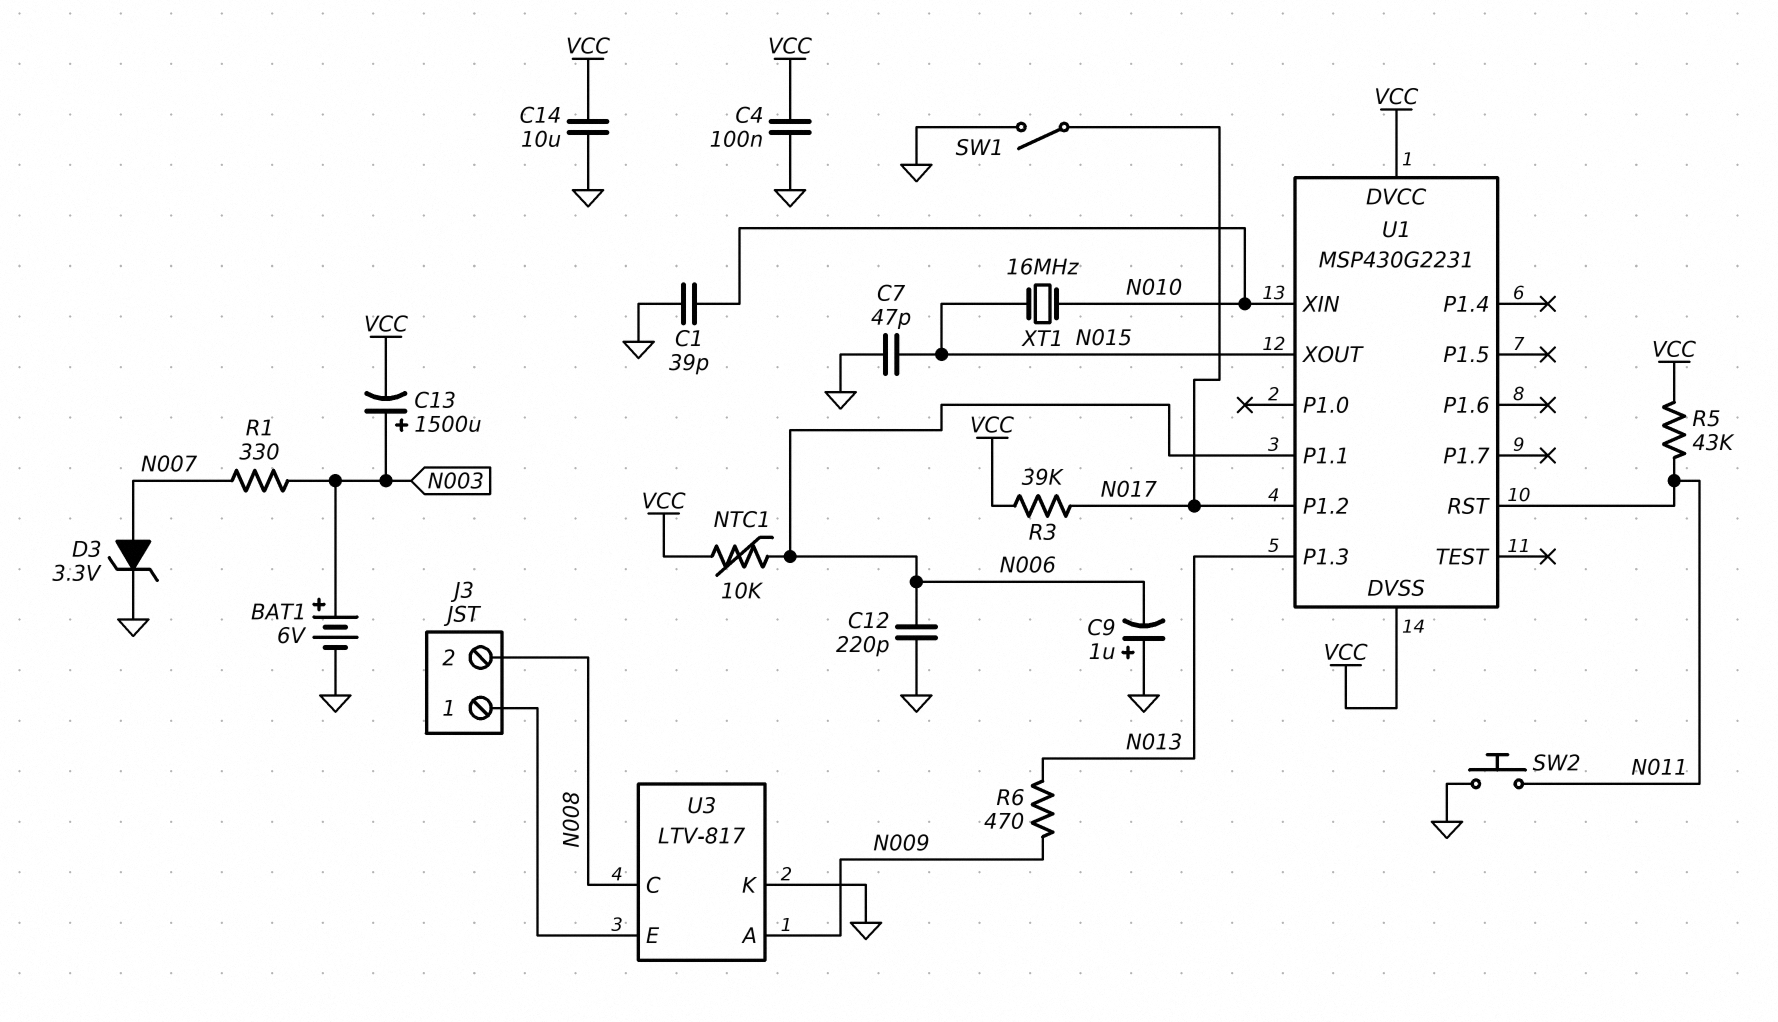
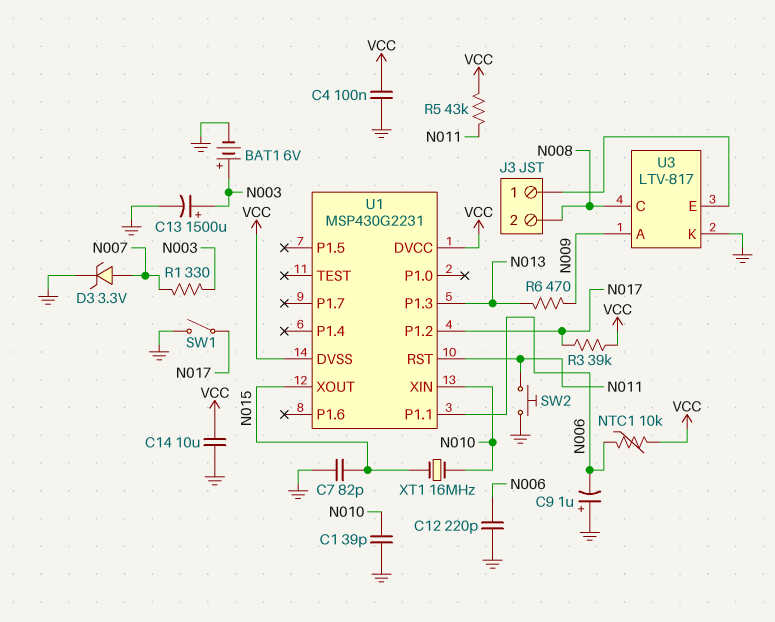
C7: 47pF (GND, N015) -> 82pF (GND, N015)
C13: 1500uF (plus N003, minus VCC) -> 1500uF (plus N003, minus GND)

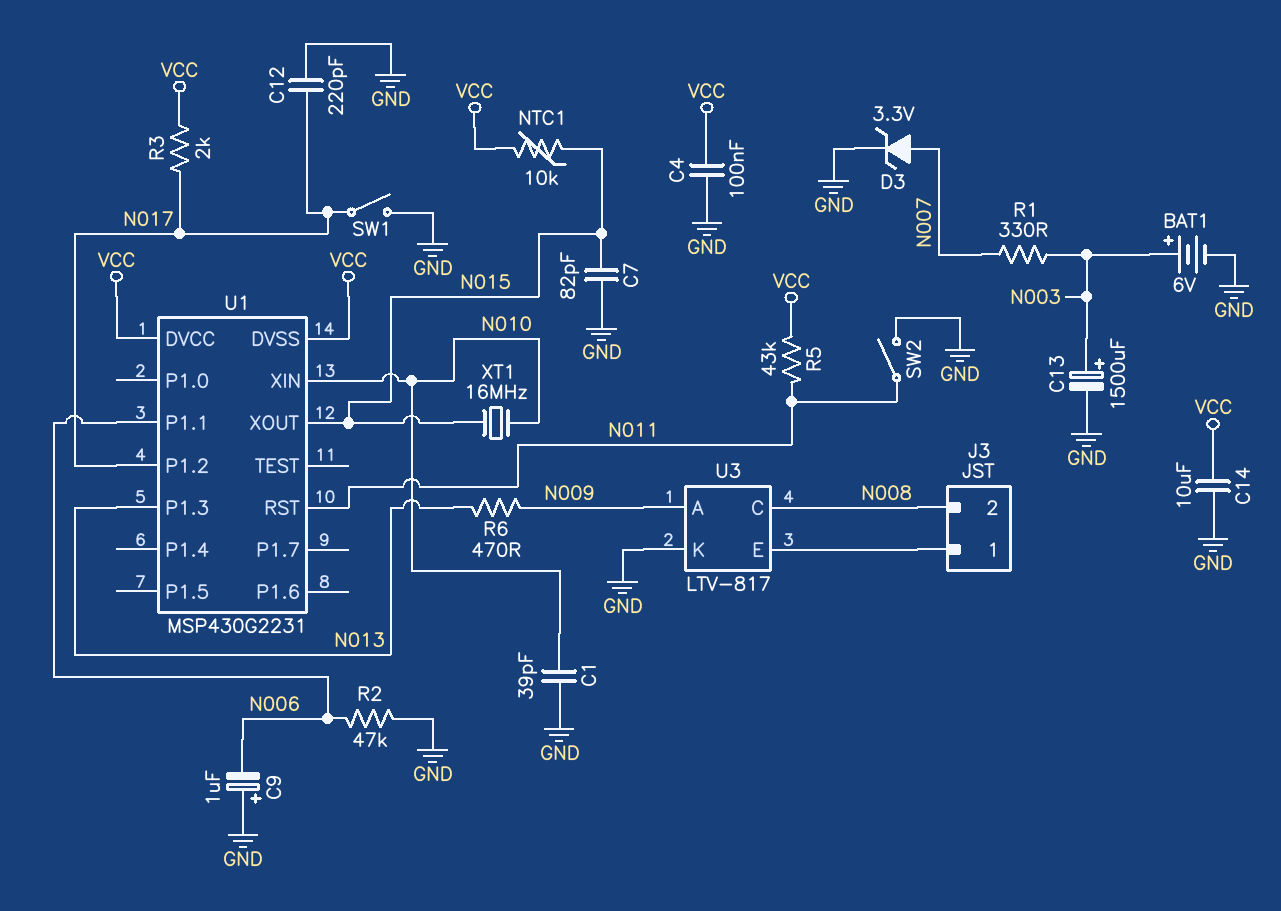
C12: 220pF (GND, N006) -> 220pF (GND, N017)
NTC1: 10k (N006, VCC) -> 10k (N015, VCC)
R2: none -> 47k (GND, N006)
R3: 39k (N017, VCC) -> 2k (N017, VCC)
SW2: button (GND, N011) -> switch (GND, N011)

